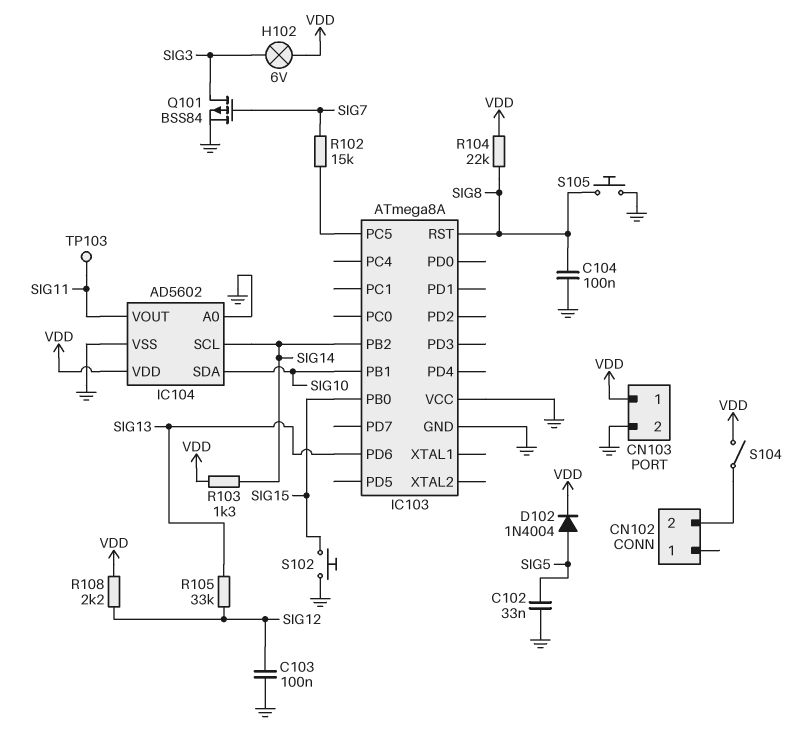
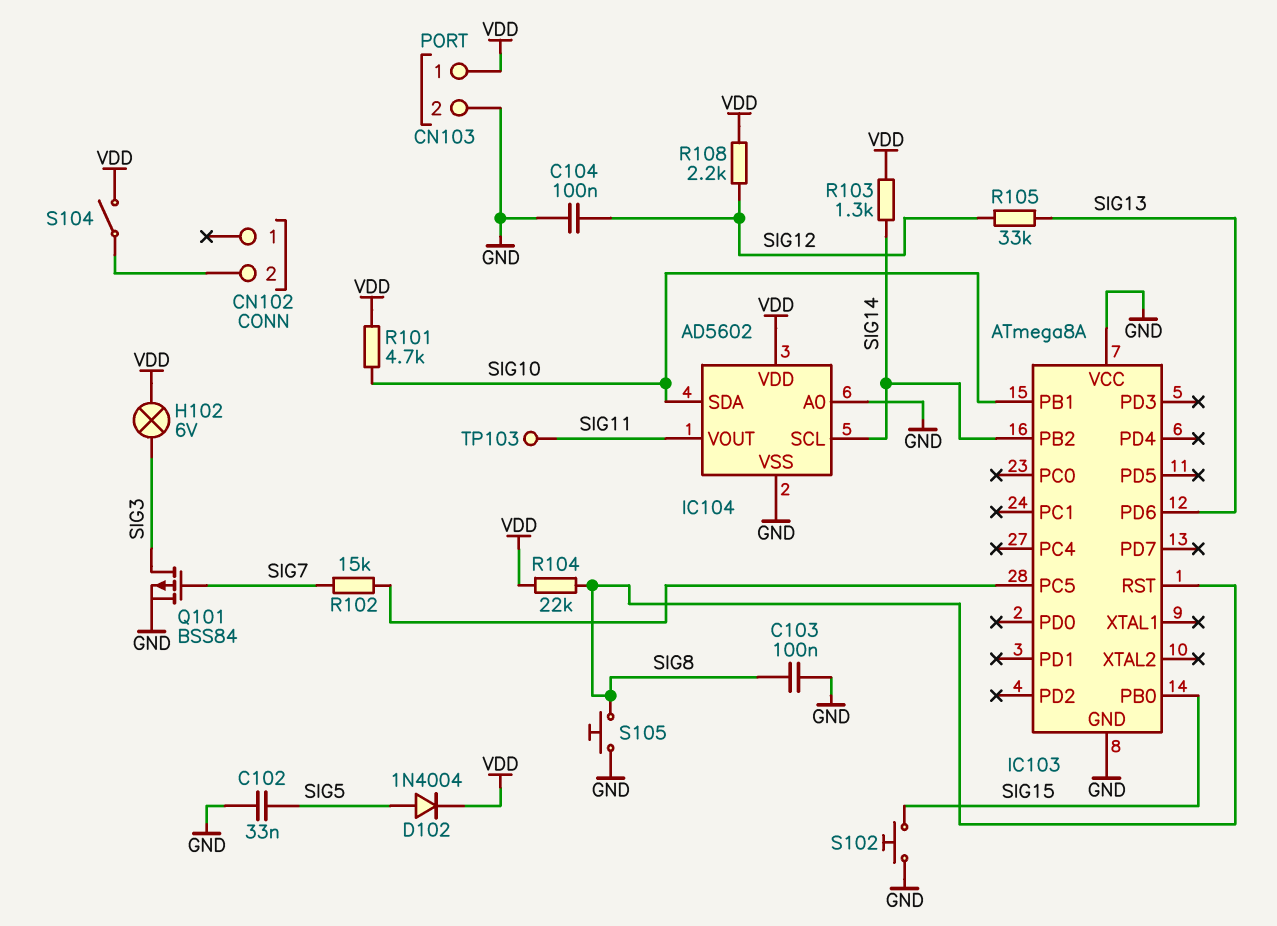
C103: 100nF (GND, SIG12) -> 100nF (GND, SIG8)
C104: 100nF (GND, SIG8) -> 100nF (GND, SIG12)
R101: none -> 4.7k (SIG10, VDD)

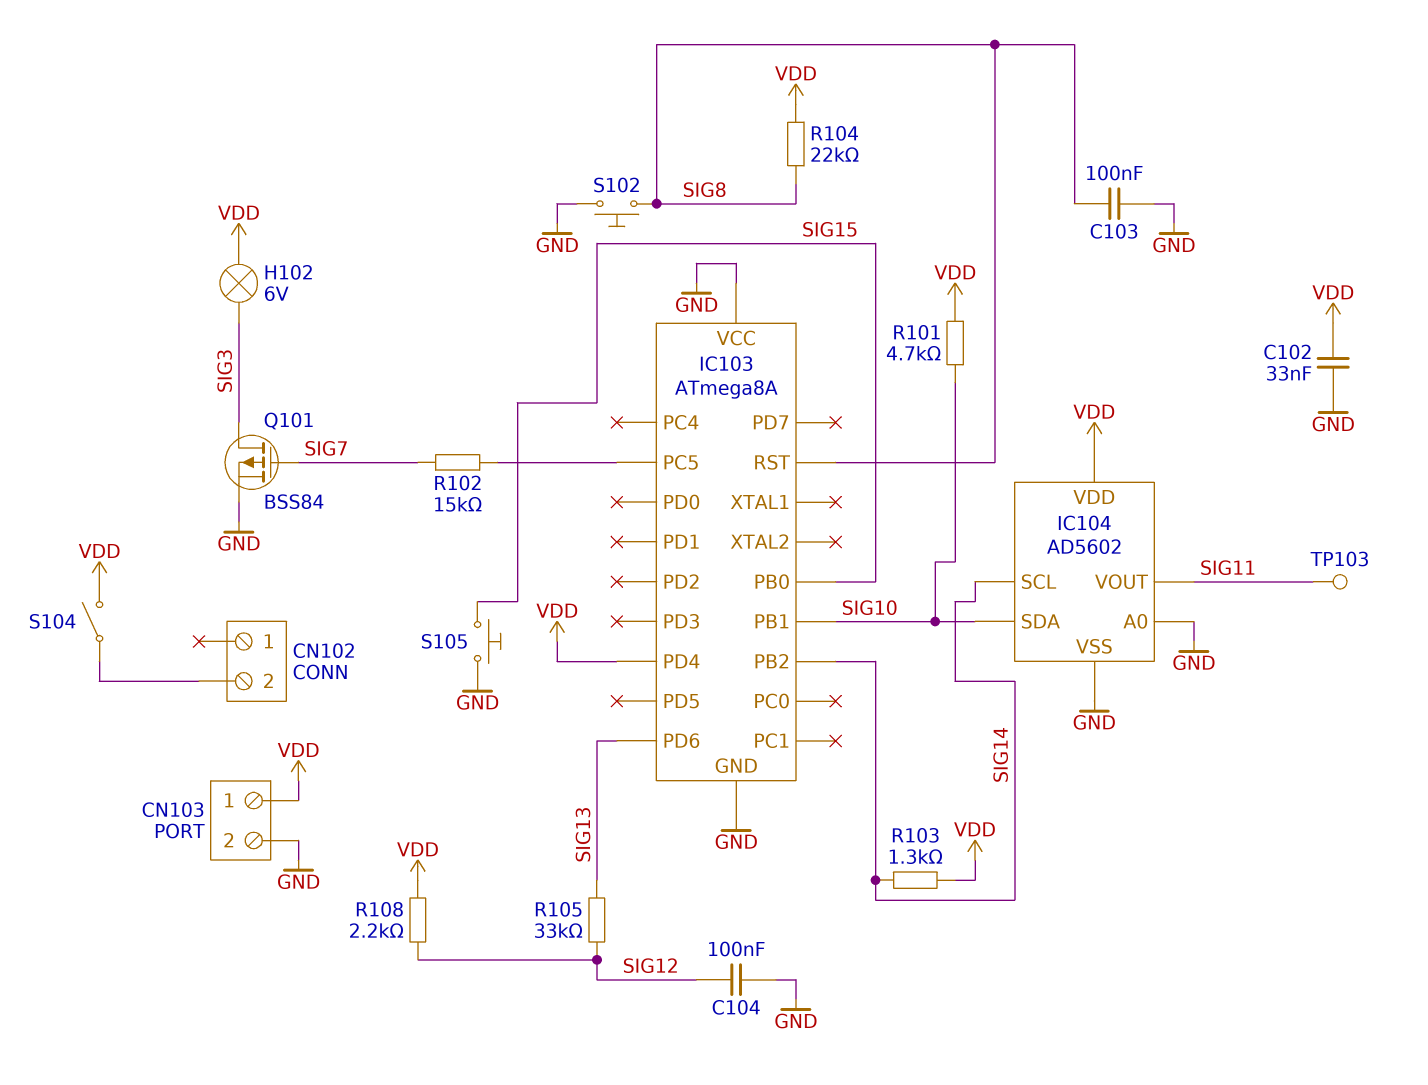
C102: 33nF (GND, SIG5) -> 33nF (GND, VDD)
D102: diode 1N4004 (A SIG5, K VDD) -> none
IC103 pin PD4: none -> VDD
S102: button (GND, SIG15) -> button (GND, SIG8)
S105: button (GND, SIG8) -> button (GND, SIG15)

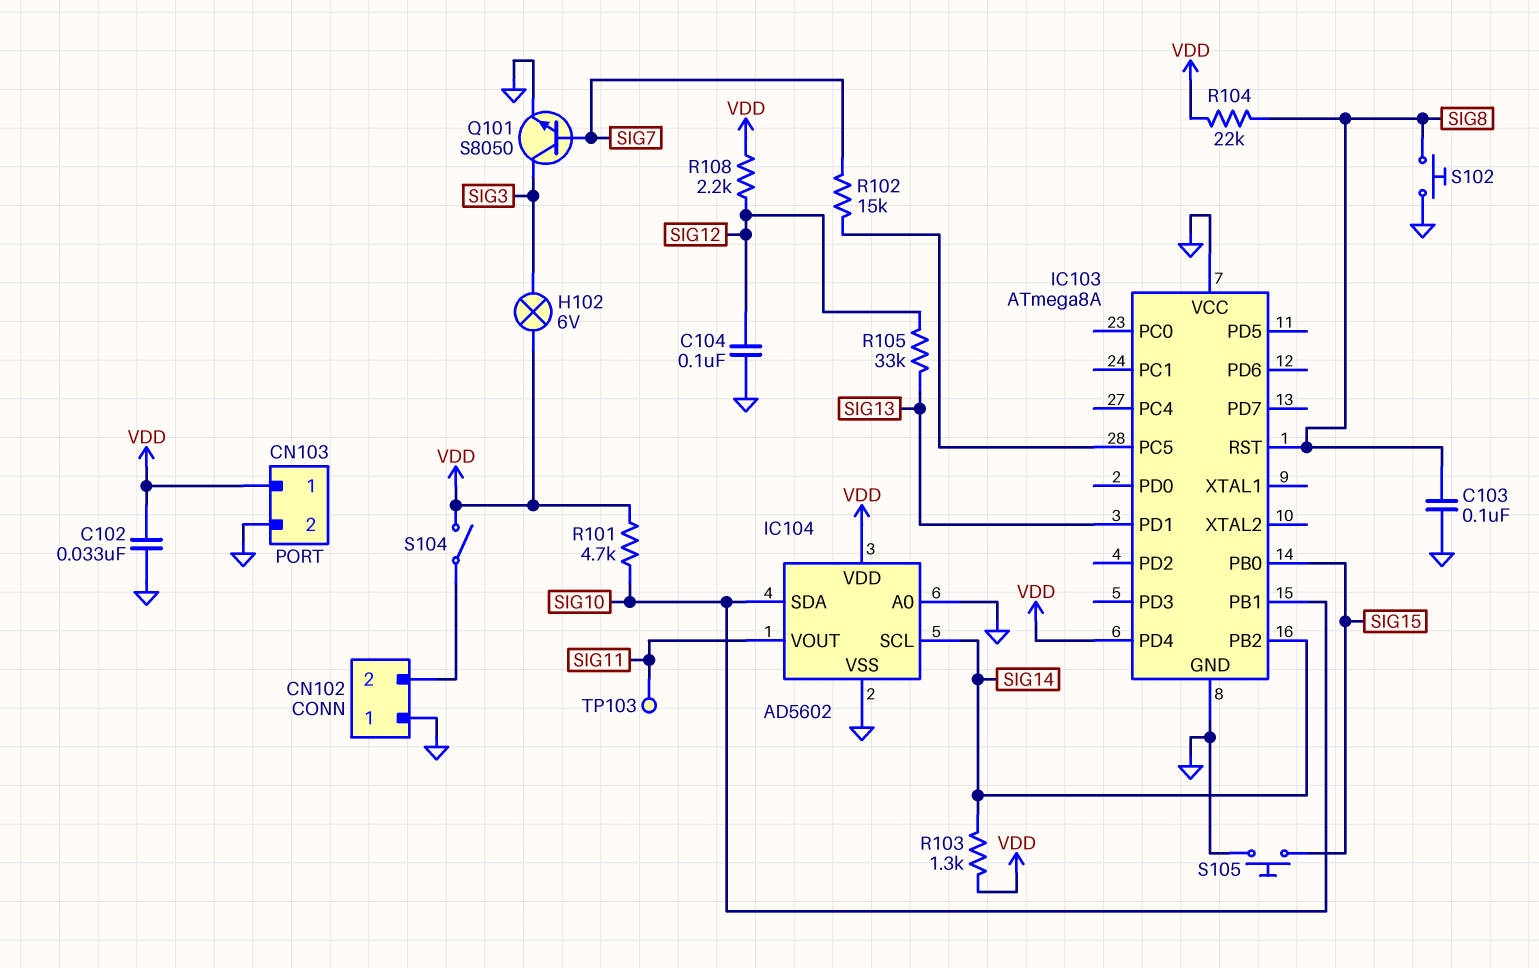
CN102 pin 1: none -> GND
IC103 pin PD1: none -> SIG13
IC103 pin PD6: SIG13 -> none
Q101: PMOS BSS84 (G SIG7, D SIG3, S GND) -> NPN S8050 (B SIG7, C SIG3, E GND)

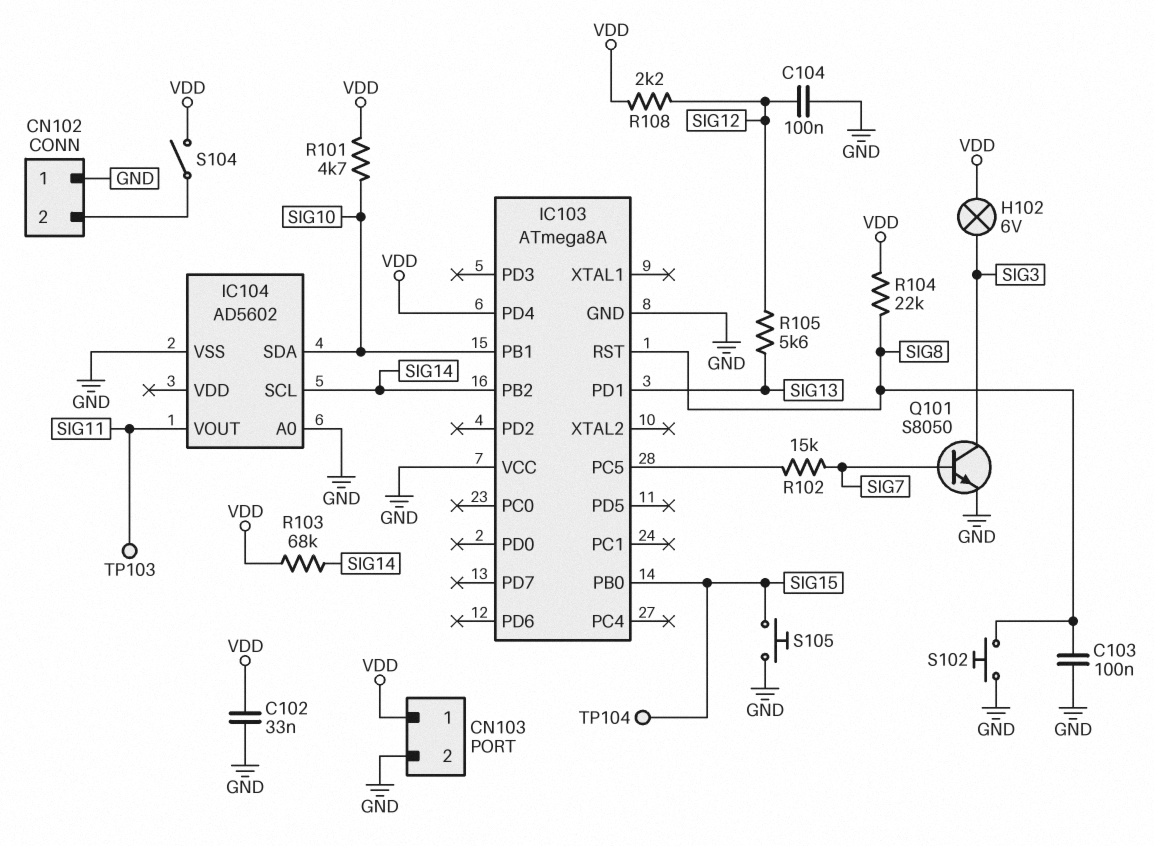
IC104 pin VDD: VDD -> none
R103: 1.3k (SIG14, VDD) -> 68k (SIG14, VDD)
R105: 33k (SIG12, SIG13) -> 5.6k (SIG12, SIG13)
TP104: none -> test point (SIG15)

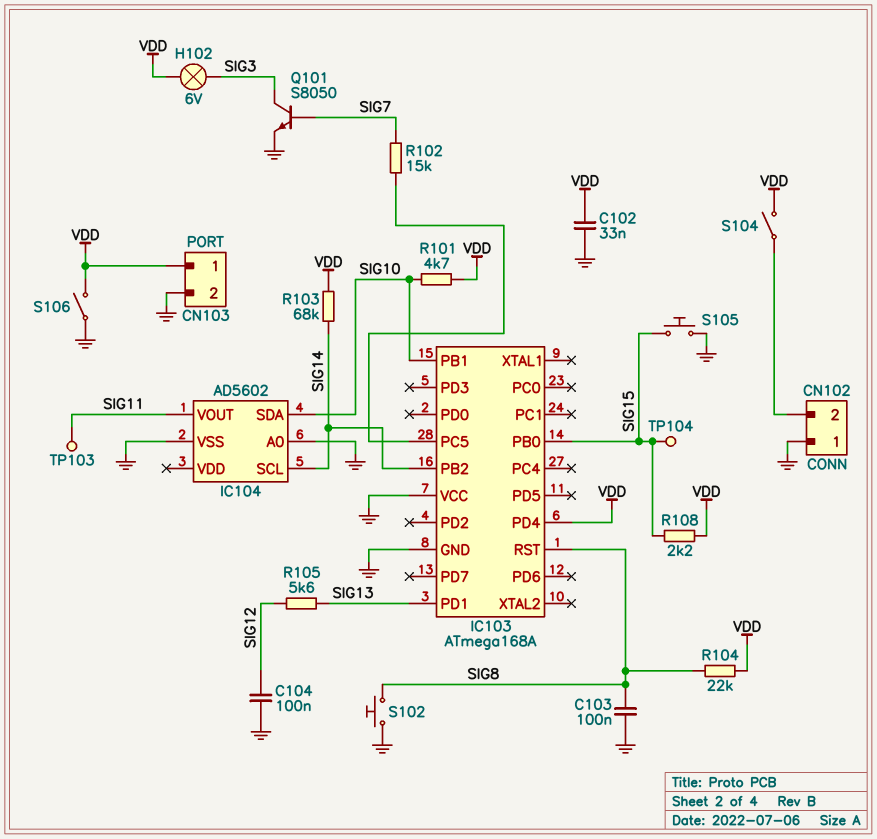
IC103: ATmega8A -> ATmega168A
R108: 2.2k (SIG12, VDD) -> 2.2k (SIG15, VDD)
S106: none -> switch (GND, VDD)

